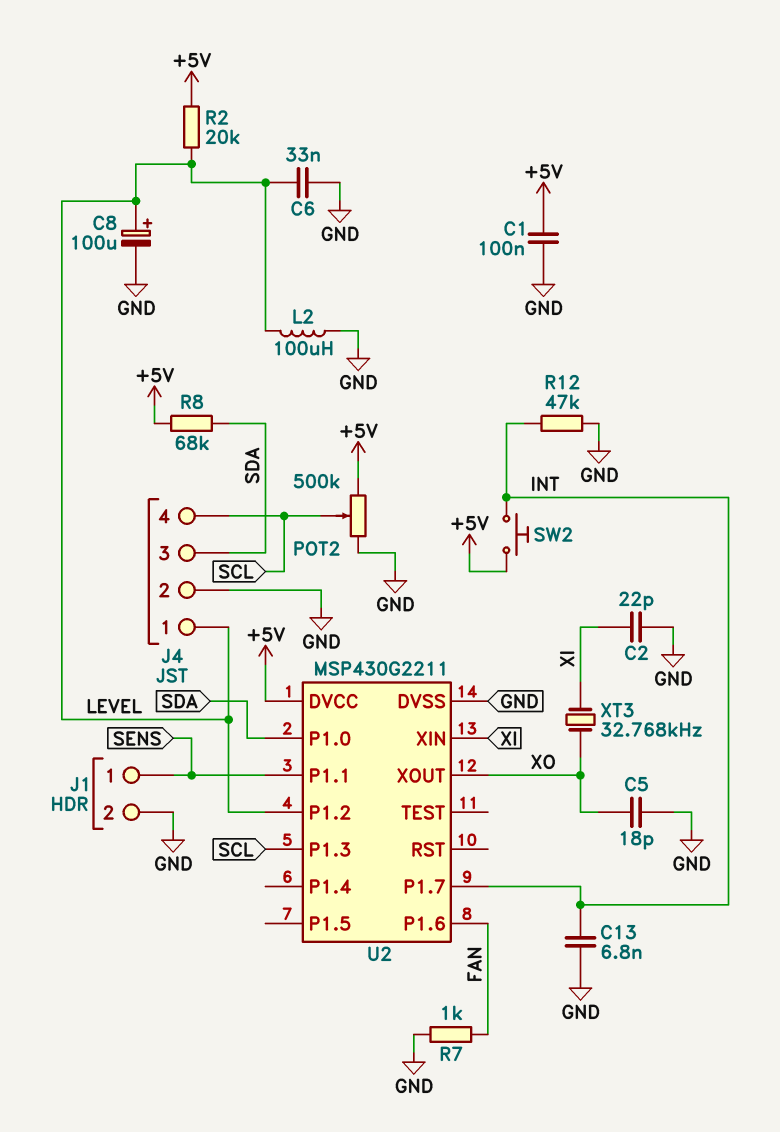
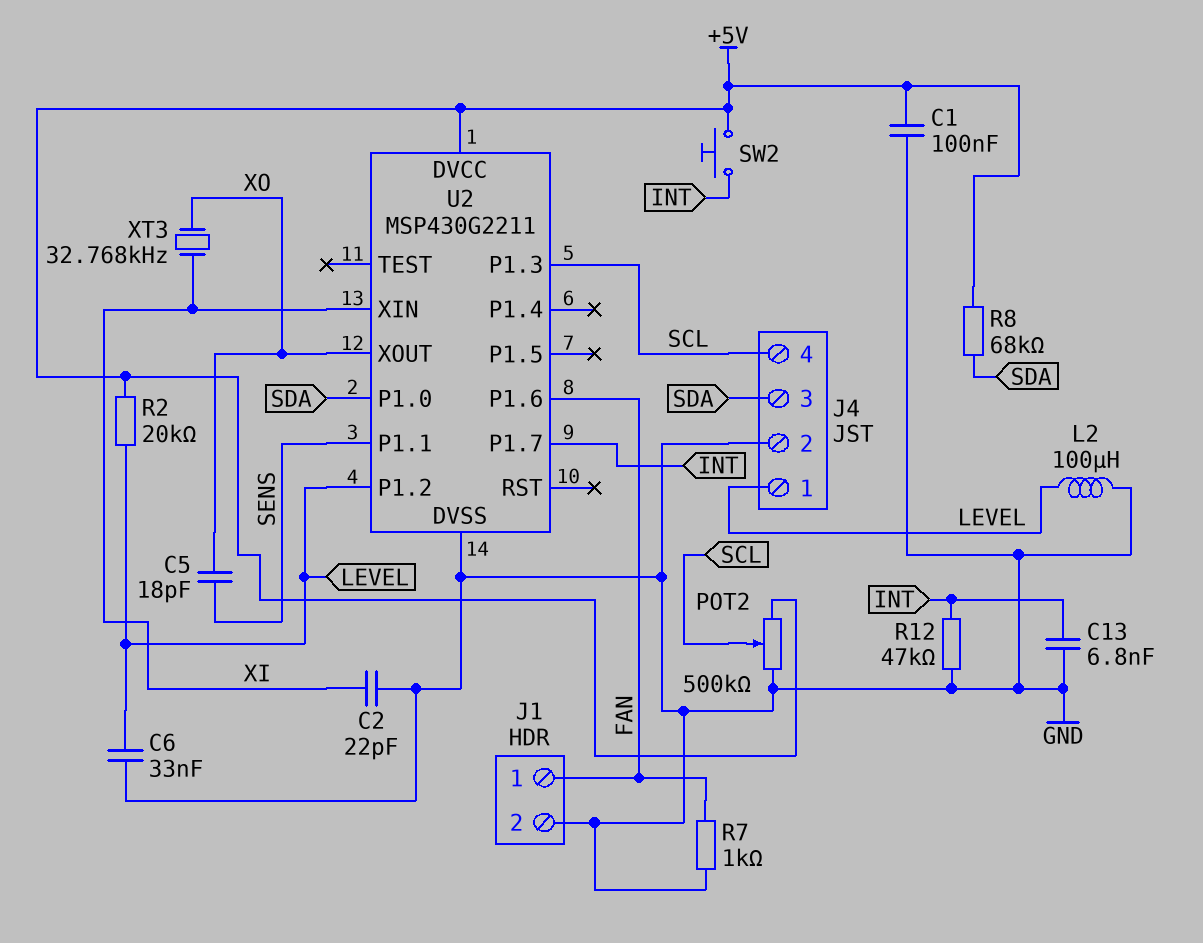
C5: 18pF (GND, XO) -> 18pF (SENS, XO)
C8: 100uF (plus LEVEL, minus GND) -> none
J1 pin 1: SENS -> FAN

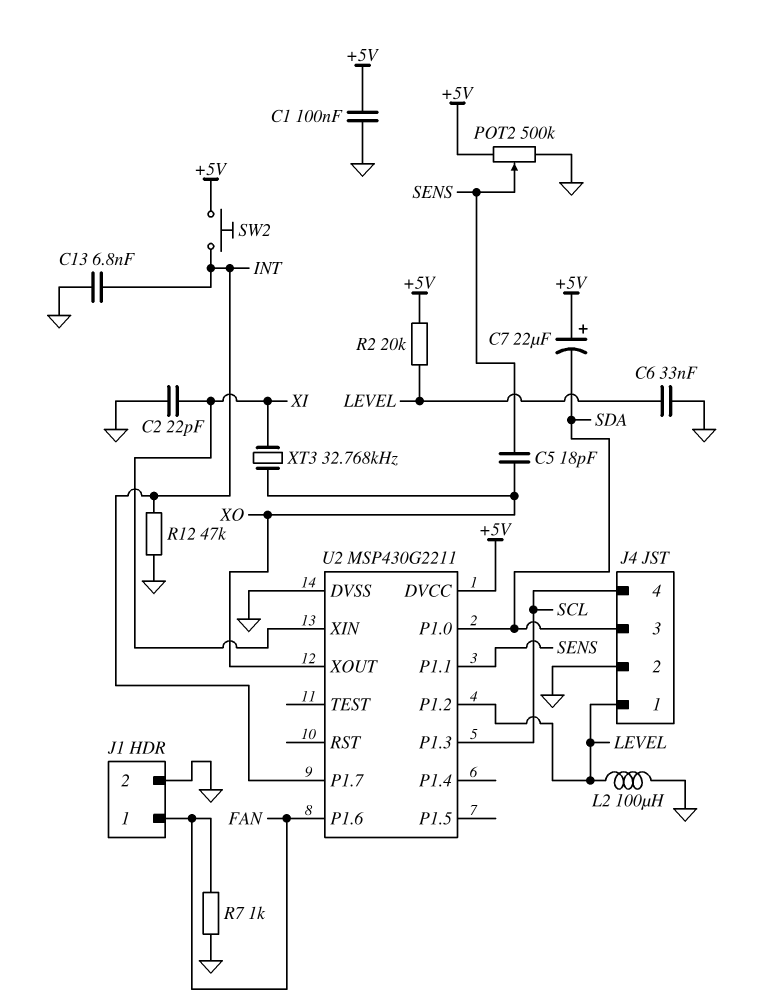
C7: none -> 22uF (plus +5V, minus SDA)
POT2: 500k (+5V, GND, wiper SCL) -> 500k (+5V, GND, wiper SENS)
R8: 68k (+5V, SDA) -> none

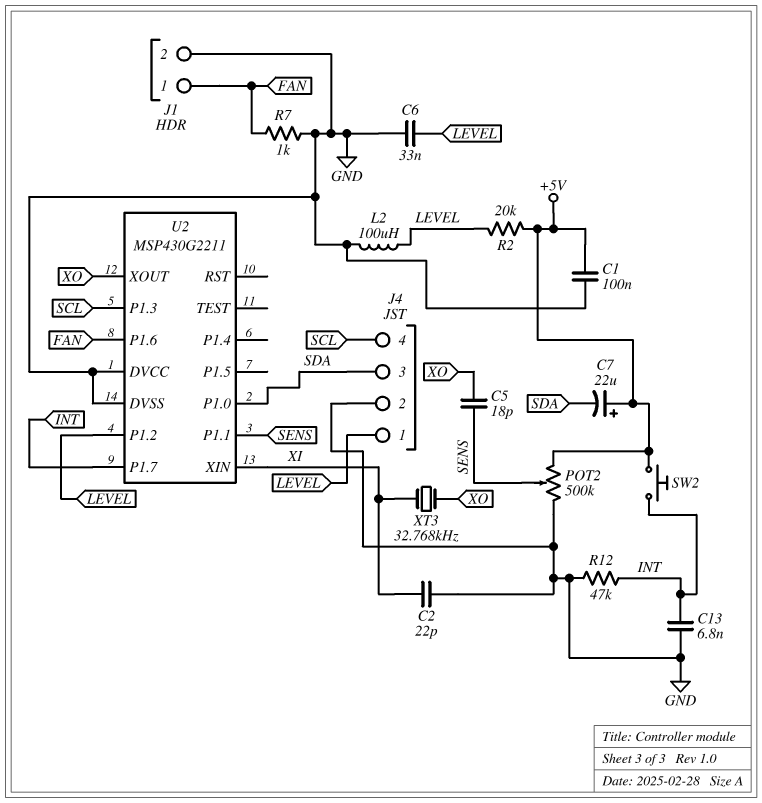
U2 pin DVCC: +5V -> GND

